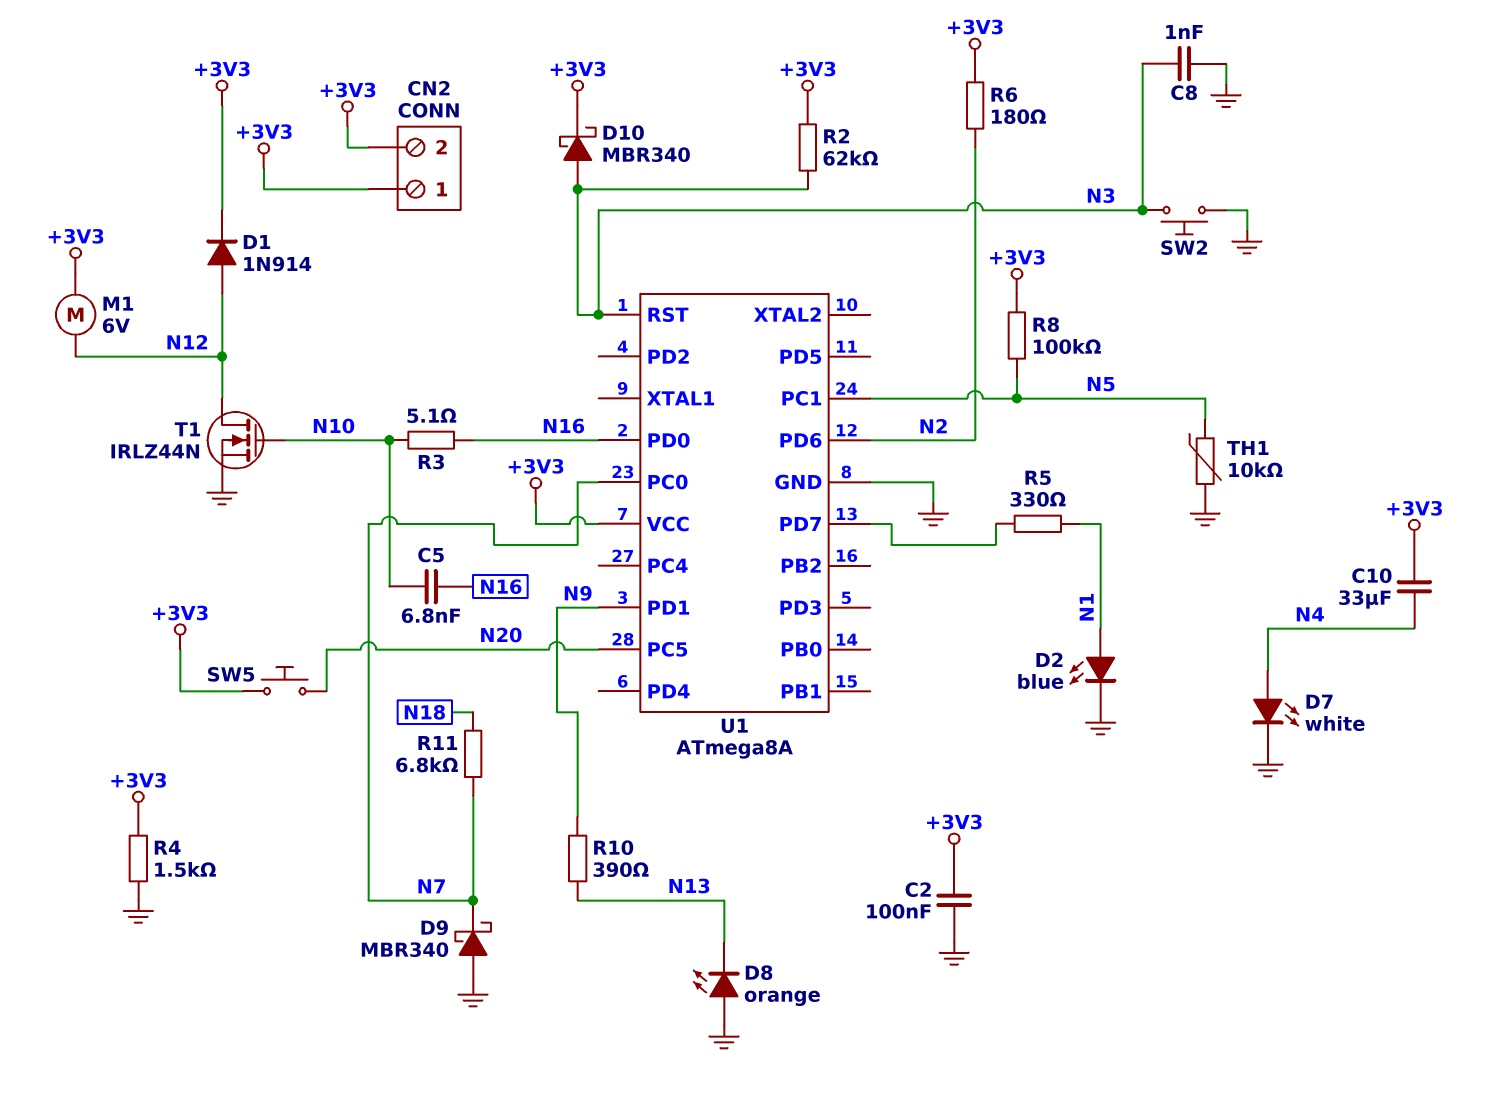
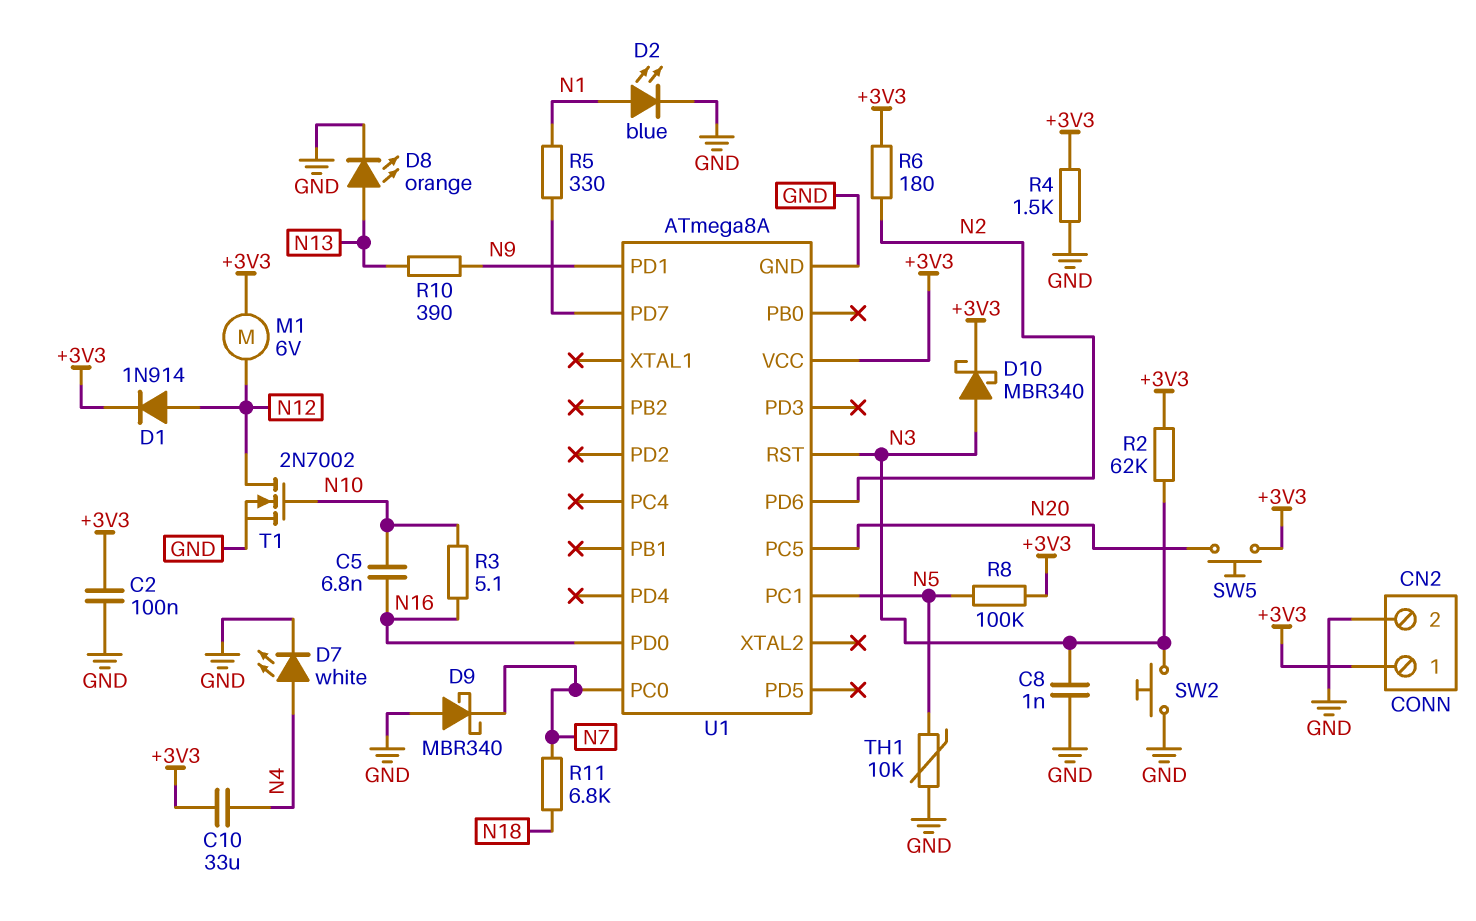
CN2 pin 2: +3V3 -> GND
D8: LED orange (A GND, K N13) -> LED orange (A N13, K GND)
T1: NMOS IRLZ44N (G N10, D N12, S GND) -> NMOS 2N7002 (G N10, D N12, S GND)

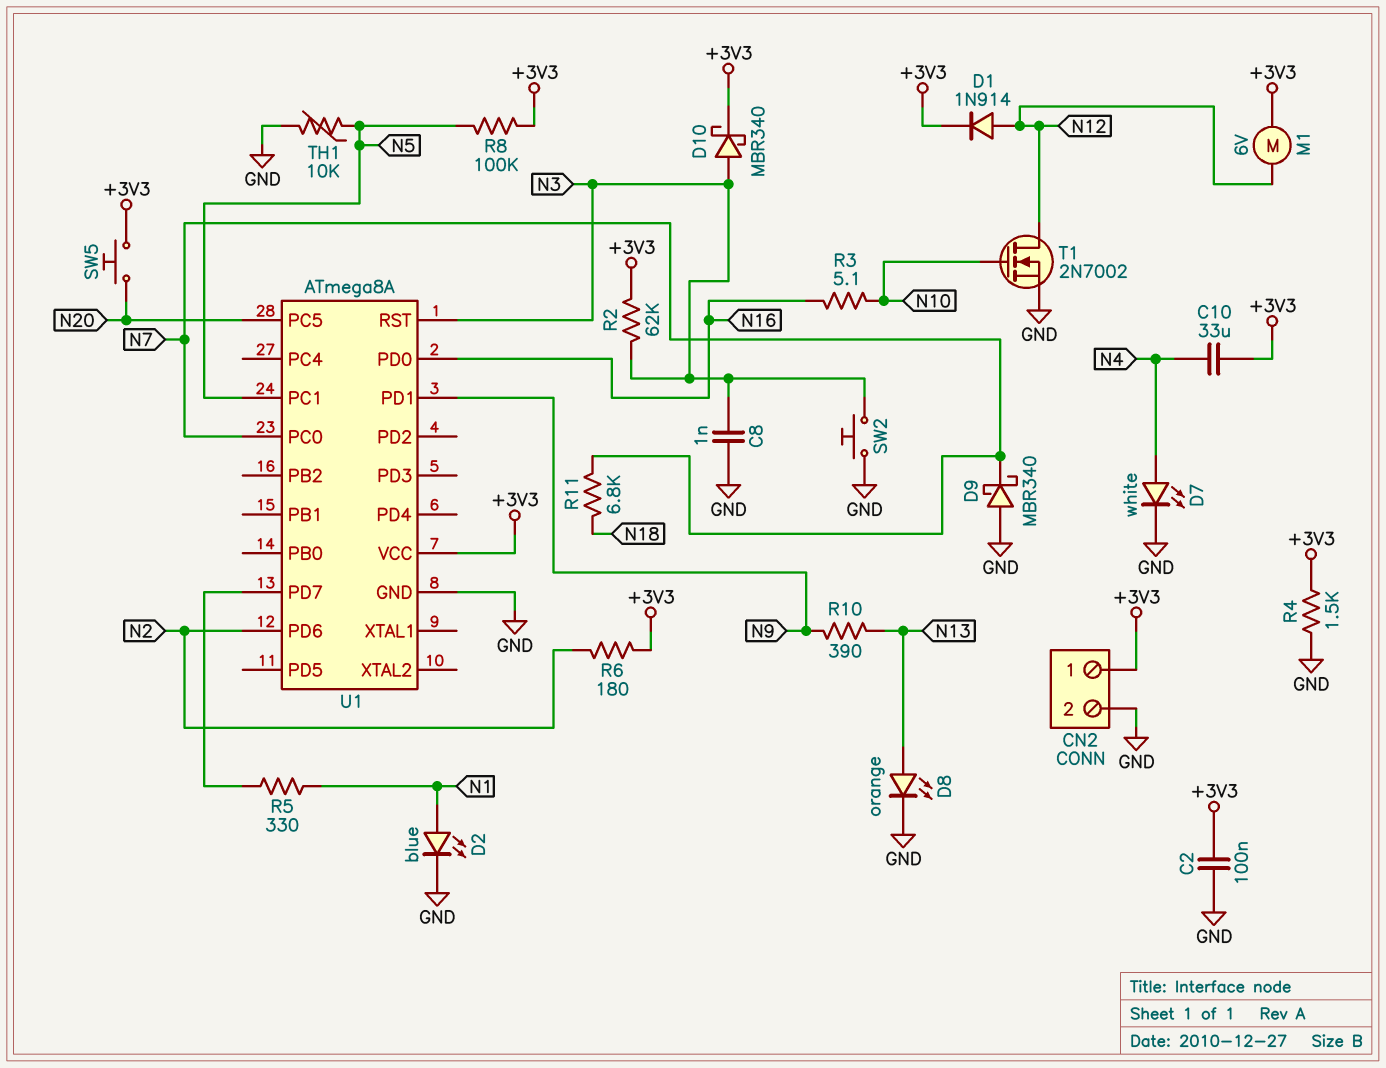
C5: 6.8nF (N10, N16) -> none

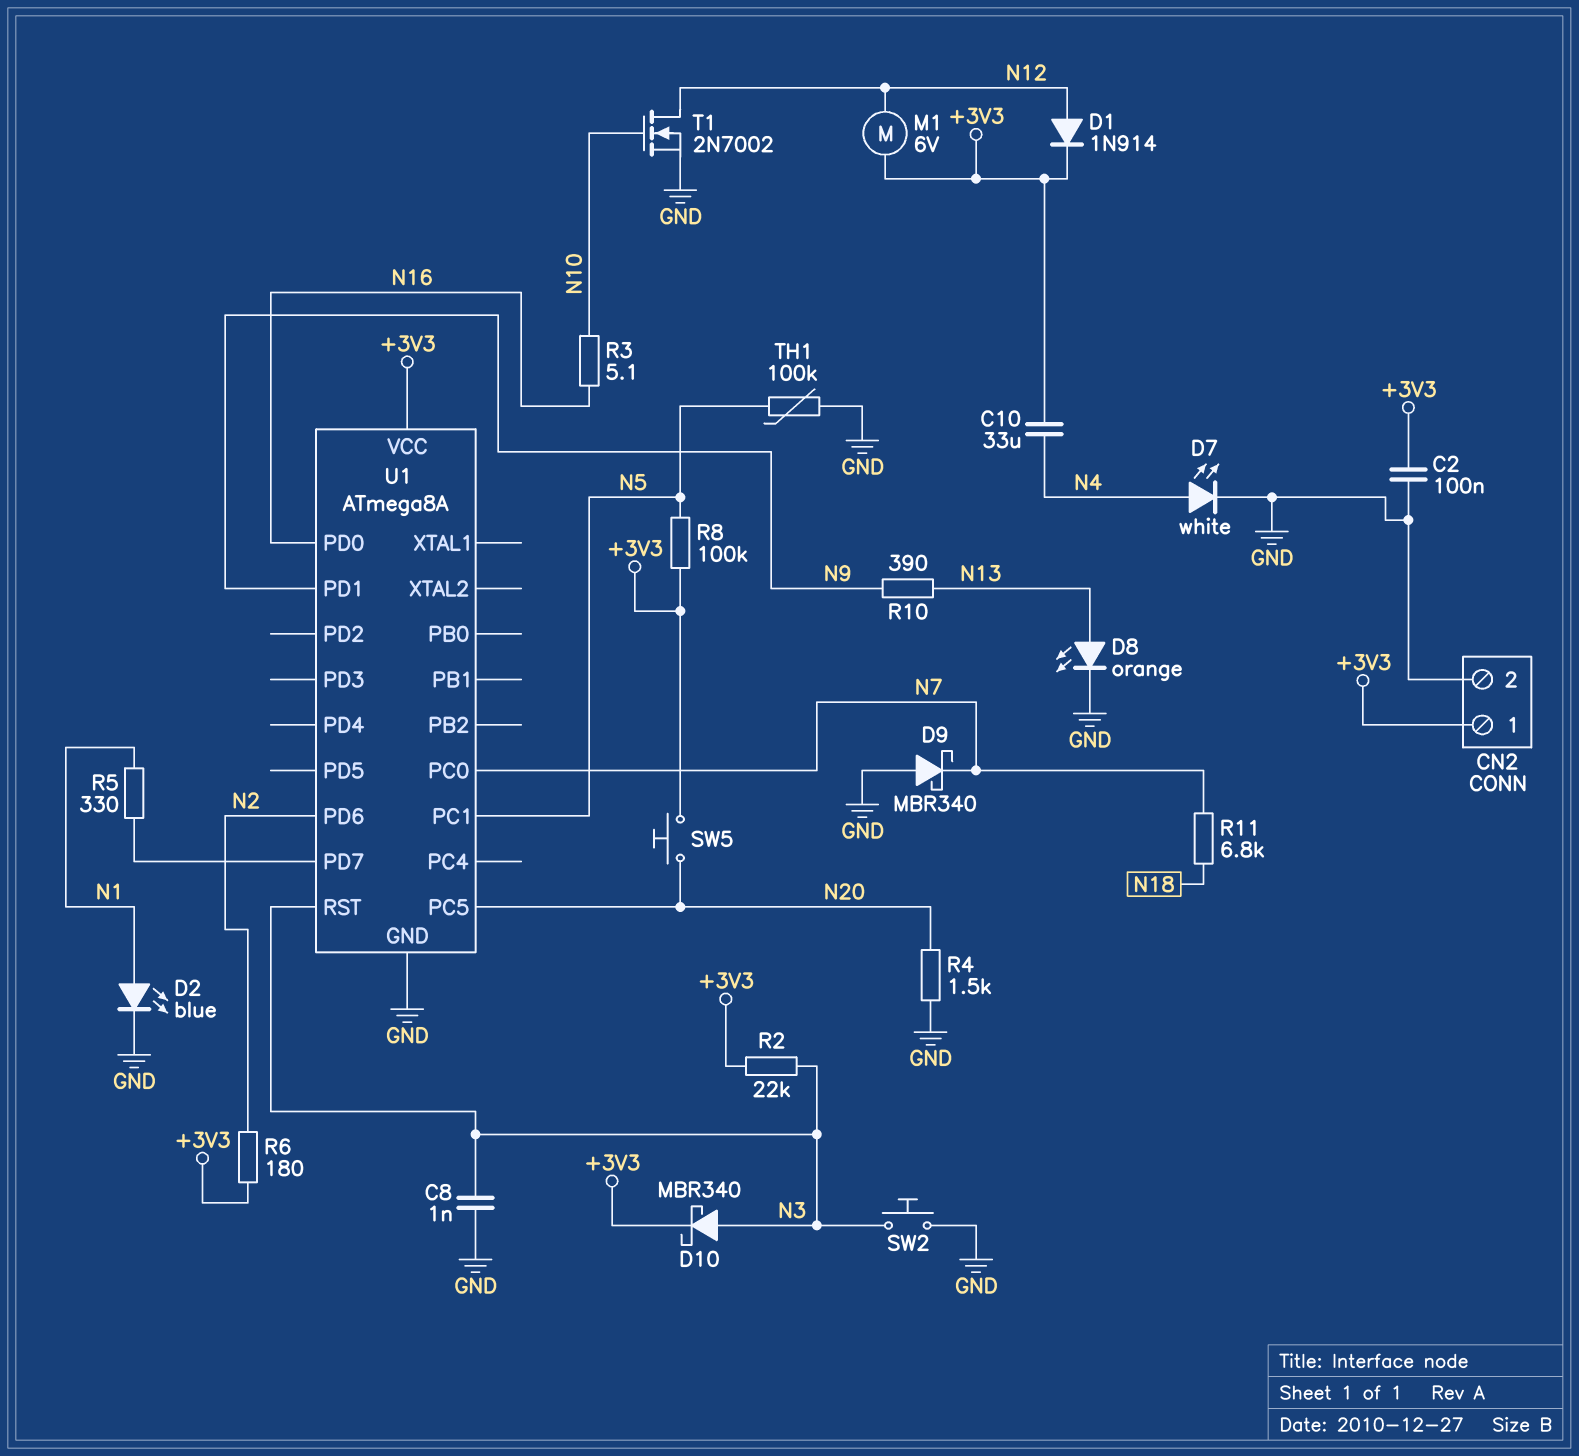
R2: 62k (+3V3, N3) -> 22k (+3V3, N3)
R4: 1.5k (+3V3, GND) -> 1.5k (GND, N20)
TH1: 10k (GND, N5) -> 100k (GND, N5)

